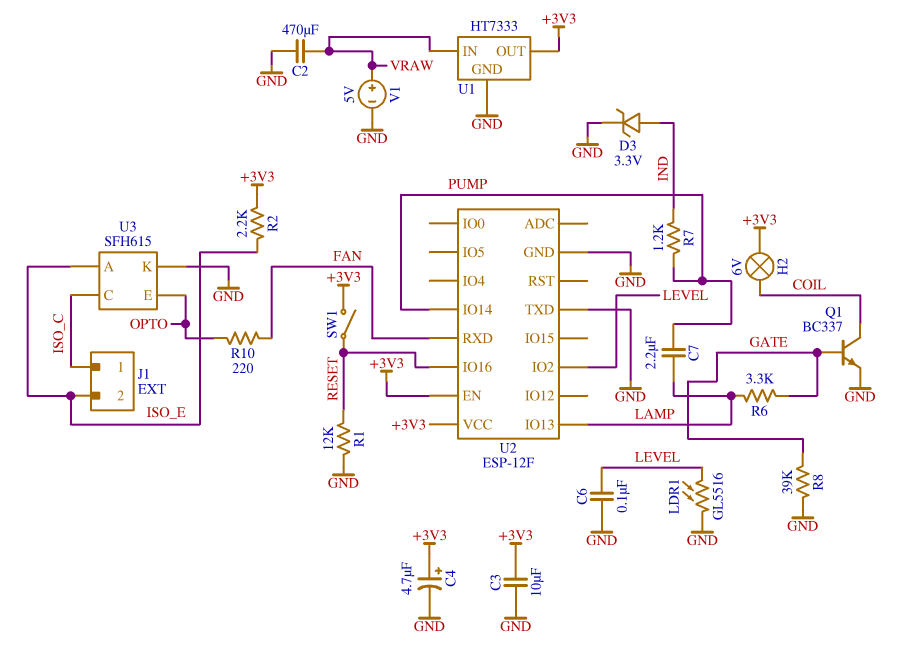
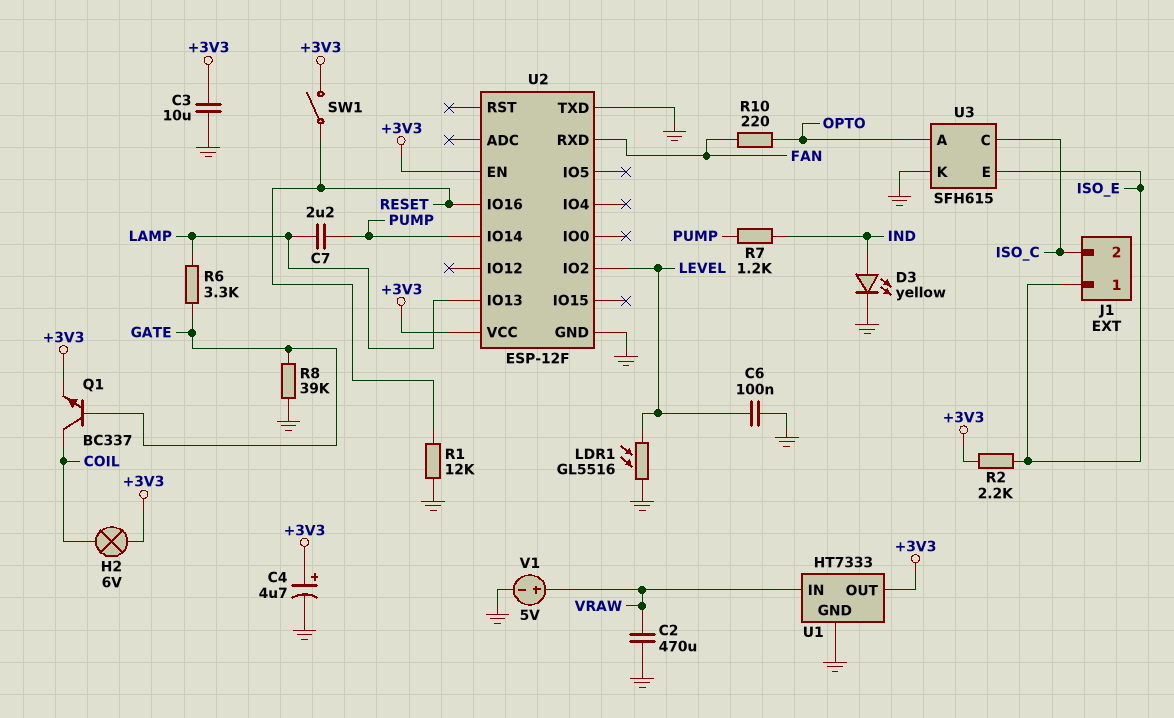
D3: zener 3.3V (A IND, K GND) -> LED yellow (A IND, K GND)
J1 pin 1: ISO_C -> ISO_E
J1 pin 2: ISO_E -> ISO_C
Q1: NPN BC337 (B GATE, C COIL, E GND) -> NPN BC337 (B GATE, C COIL, E +3V3)
U3 pin A: ISO_E -> OPTO
U3 pin E: OPTO -> ISO_E

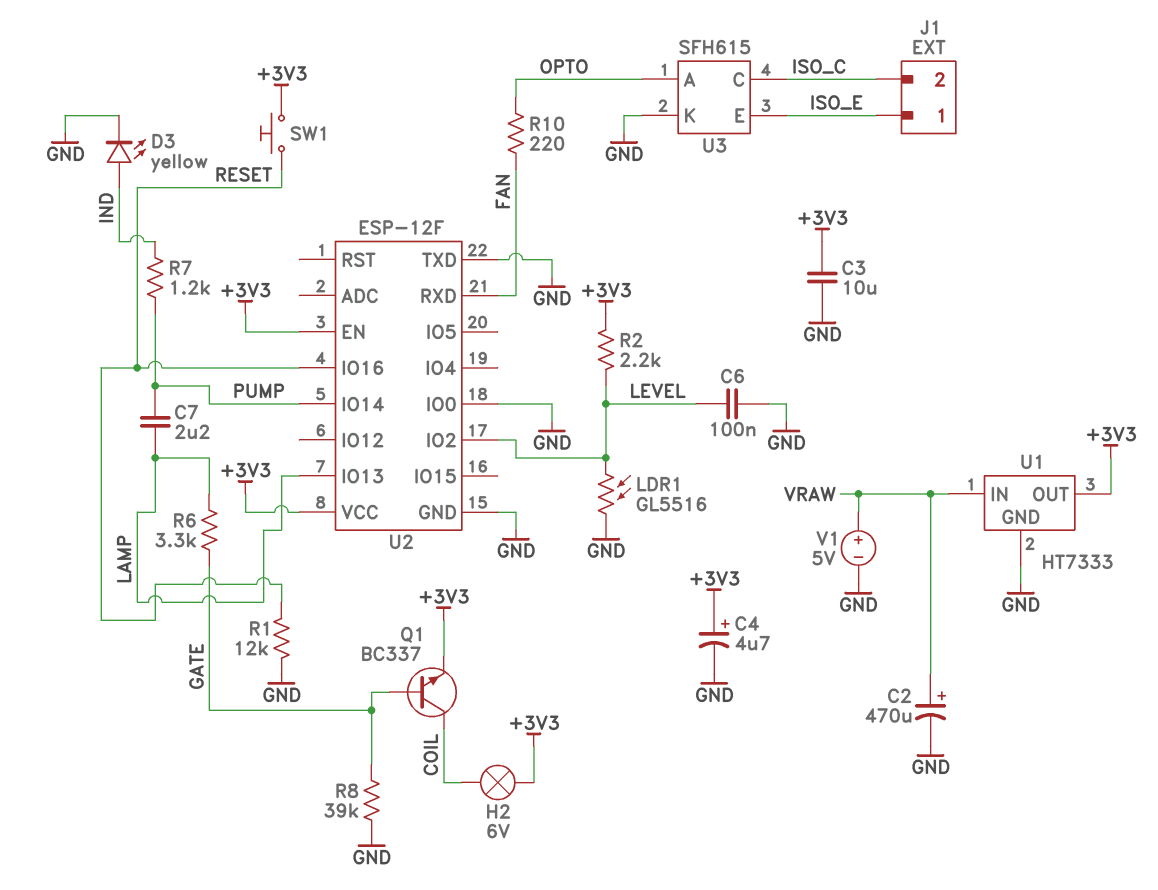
C2: 470uF (GND, VRAW) -> 470uF (plus VRAW, minus GND)
R2: 2.2k (+3V3, ISO_E) -> 2.2k (+3V3, LEVEL)
SW1: switch (+3V3, RESET) -> button (+3V3, RESET)
U2 pin IO0: none -> GND

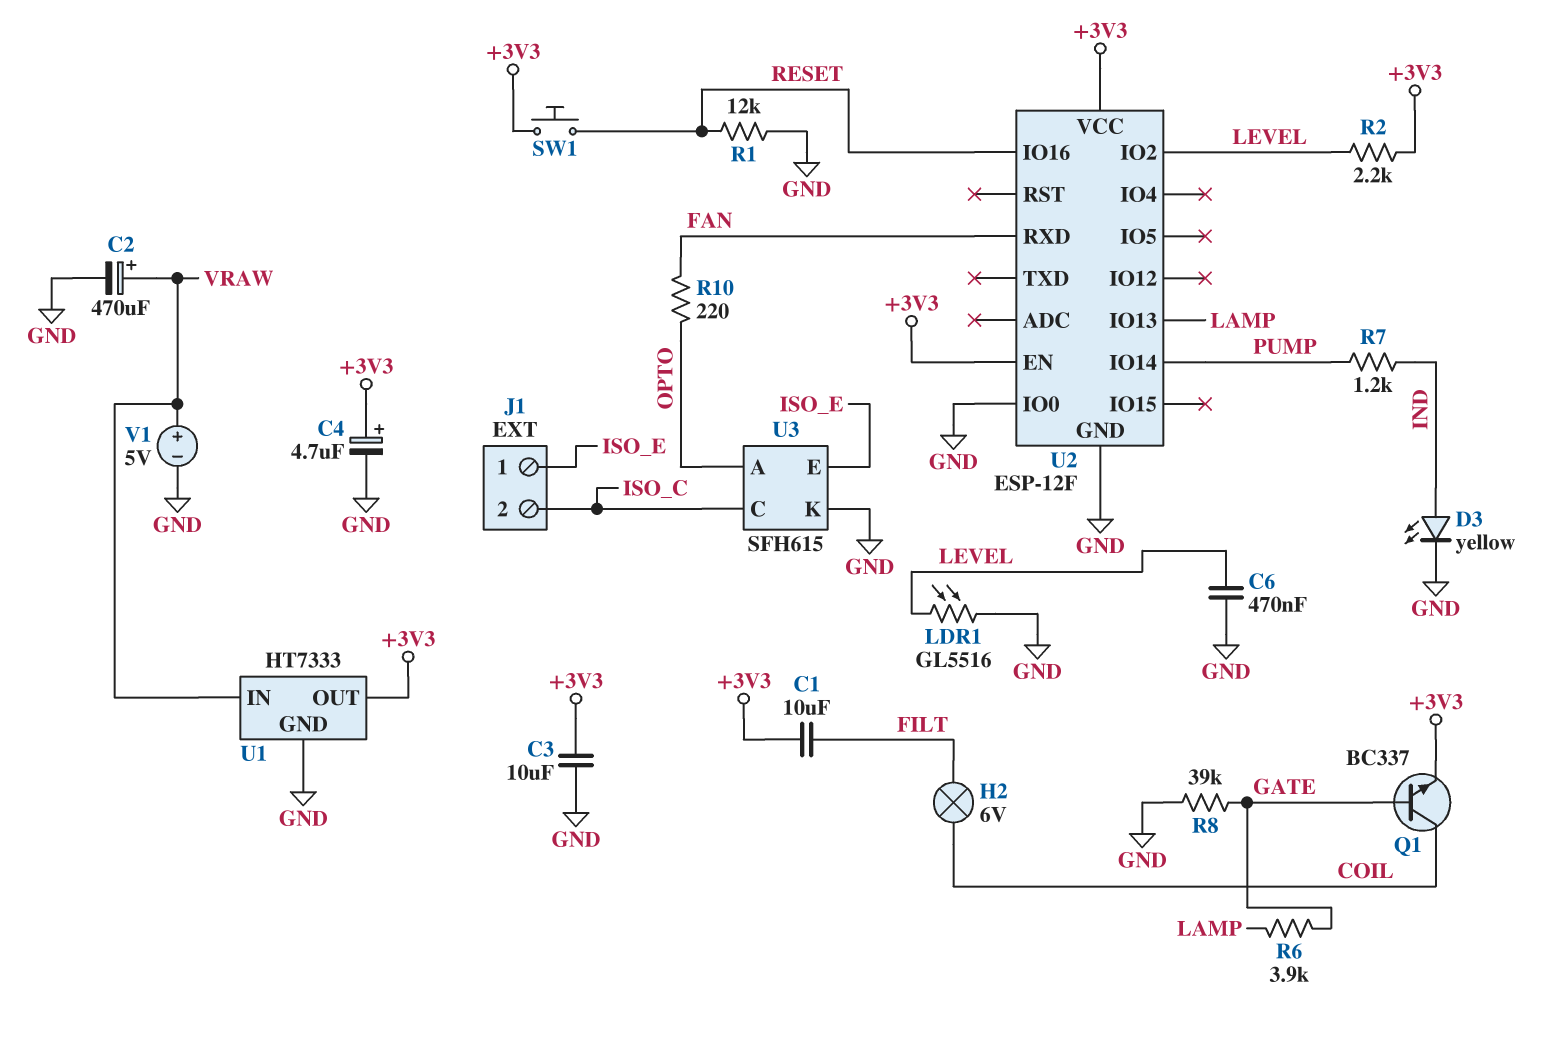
C1: none -> 10uF (+3V3, FILT)
C6: 100nF (GND, LEVEL) -> 470nF (GND, LEVEL)
C7: 2.2uF (LAMP, PUMP) -> none
H2: lamp 6V (+3V3, COIL) -> lamp 6V (COIL, FILT)
R6: 3.3k (GATE, LAMP) -> 3.9k (GATE, LAMP)
U2 pin TXD: GND -> none

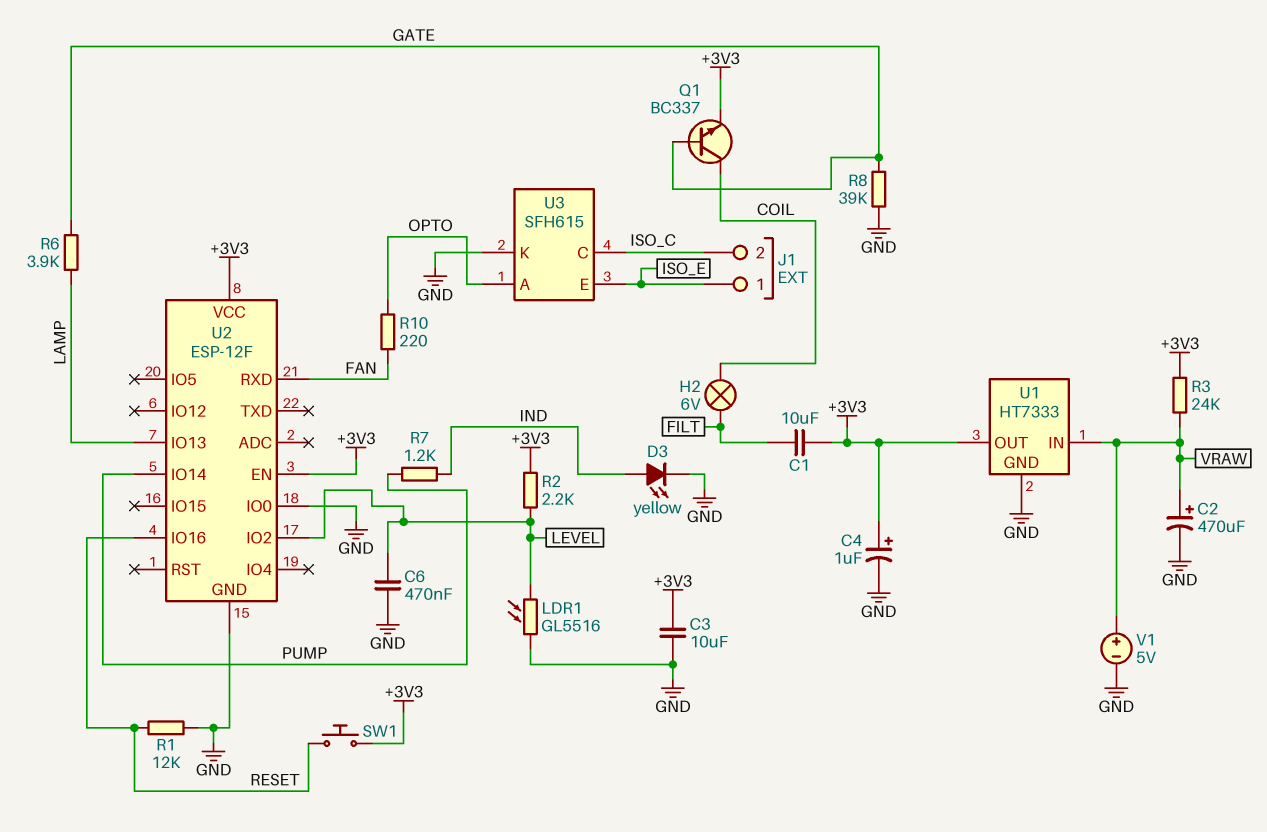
C4: 4.7uF (plus +3V3, minus GND) -> 1uF (plus +3V3, minus GND)
R3: none -> 24k (+3V3, VRAW)

